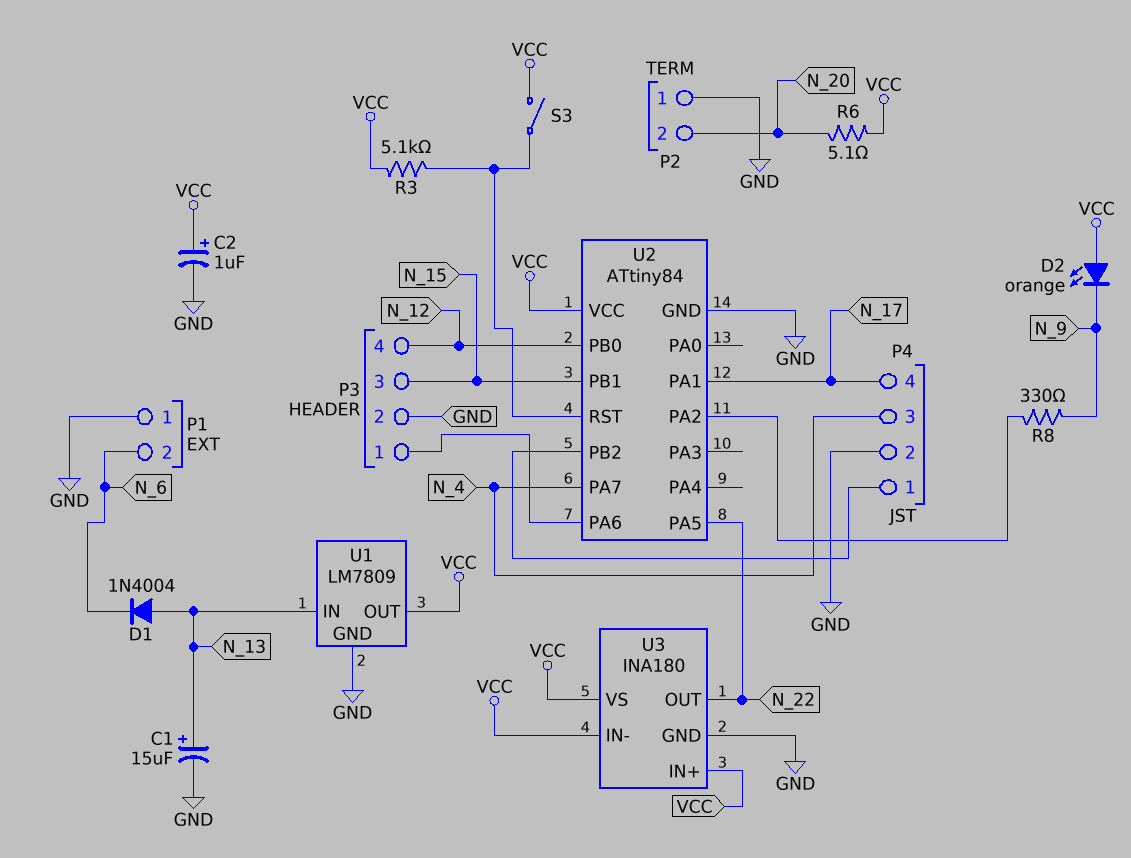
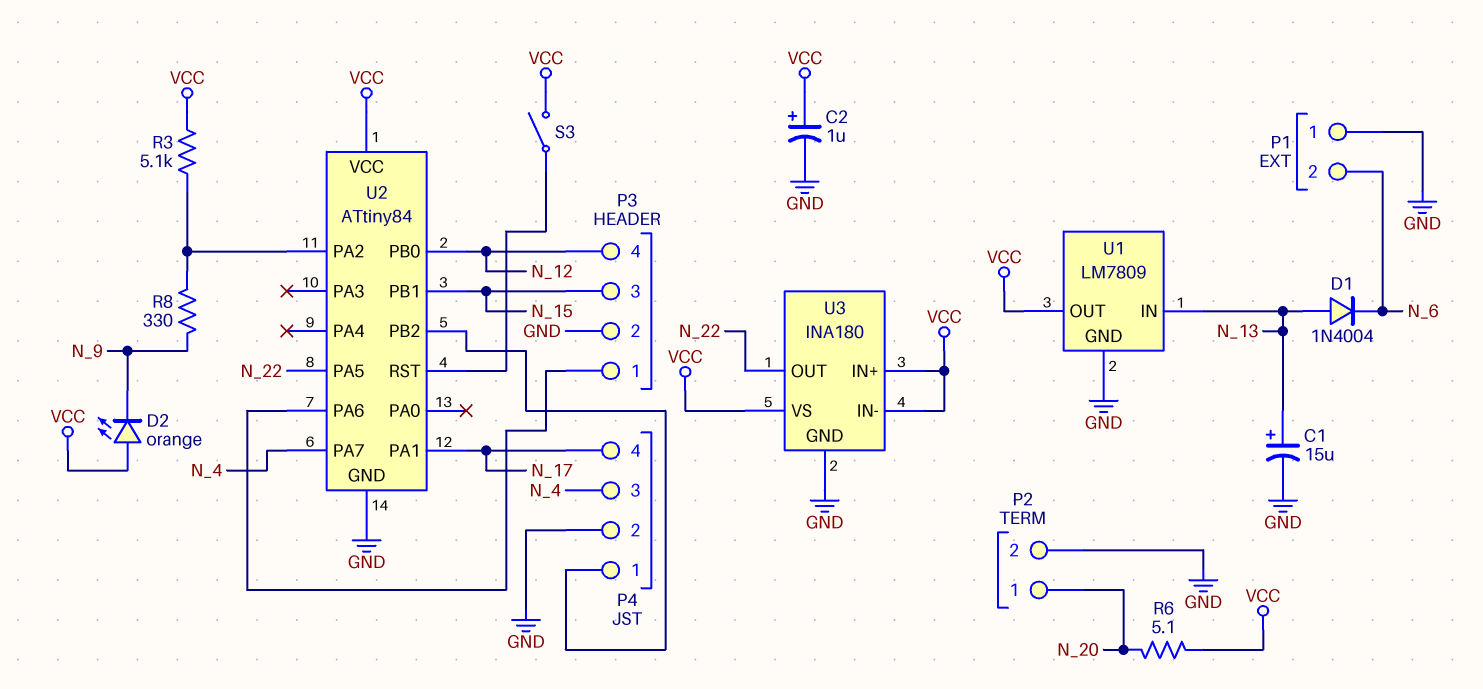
P2 pin 1: GND -> N_20
P2 pin 2: N_20 -> GND
R3: 5.1k (U2/RST, VCC) -> 5.1k (U2/PA2, VCC)

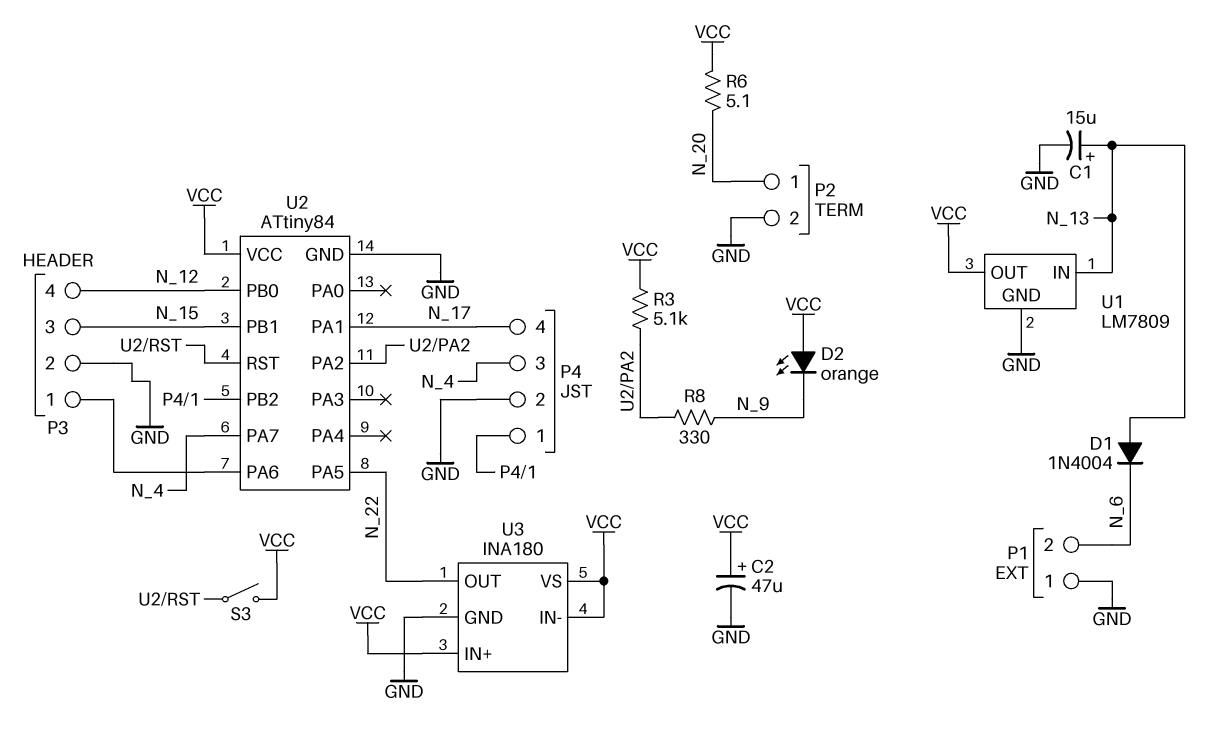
C2: 1uF (plus VCC, minus GND) -> 47uF (plus VCC, minus GND)

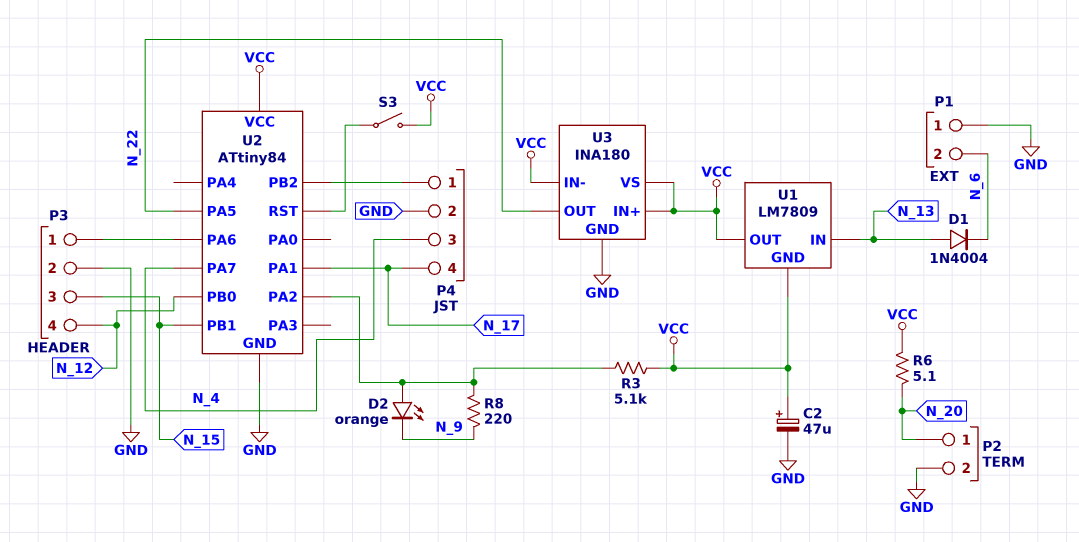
C1: 15uF (plus N_13, minus GND) -> none
D2: LED orange (A VCC, K N_9) -> LED orange (A U2/PA2, K N_9)
R8: 330 (N_9, U2/PA2) -> 220 (N_9, U2/PA2)
U1 pin GND: GND -> VCC

